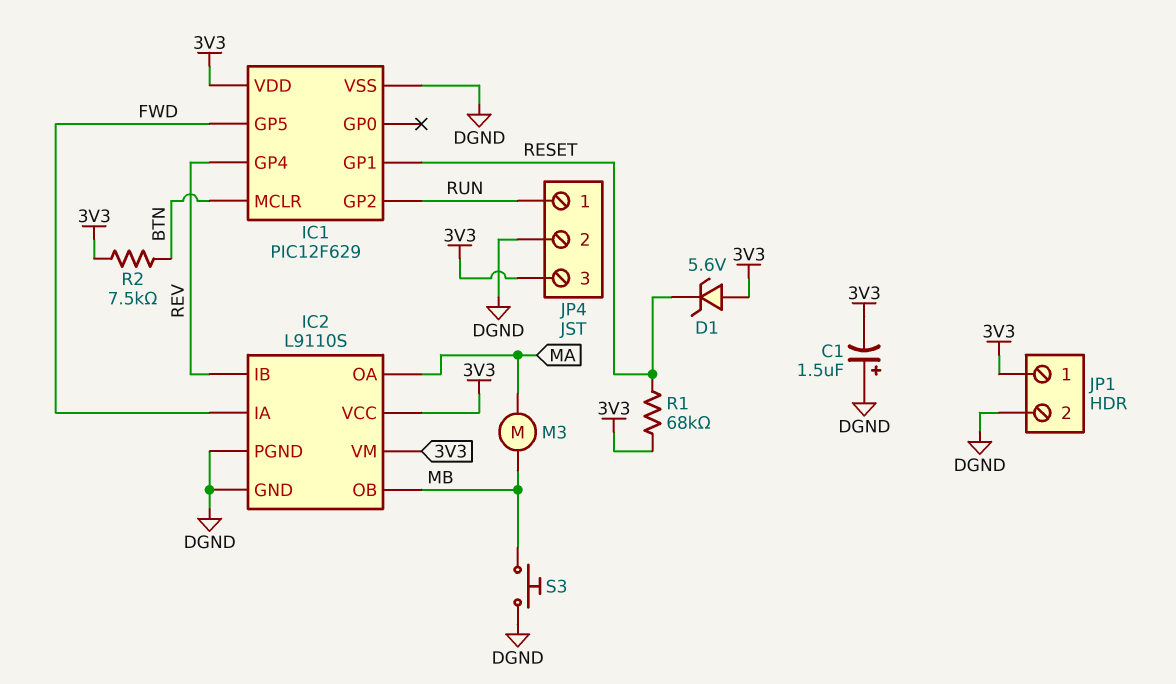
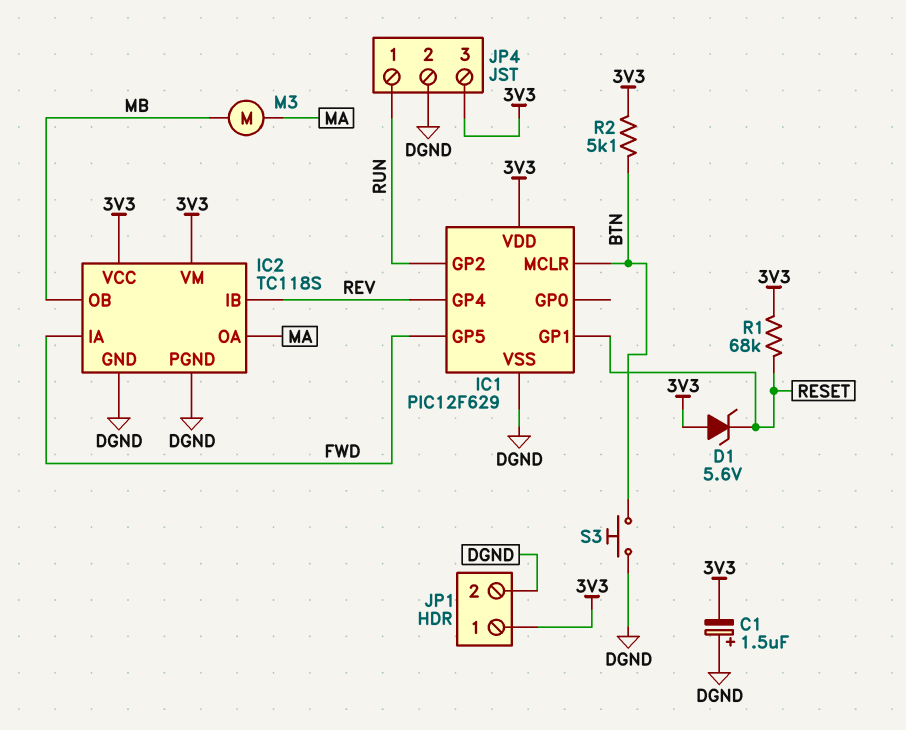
IC2: L9110S -> TC118S
R2: 7.5k (3V3, BTN) -> 5.1k (3V3, BTN)
S3: button (DGND, MB) -> button (BTN, DGND)

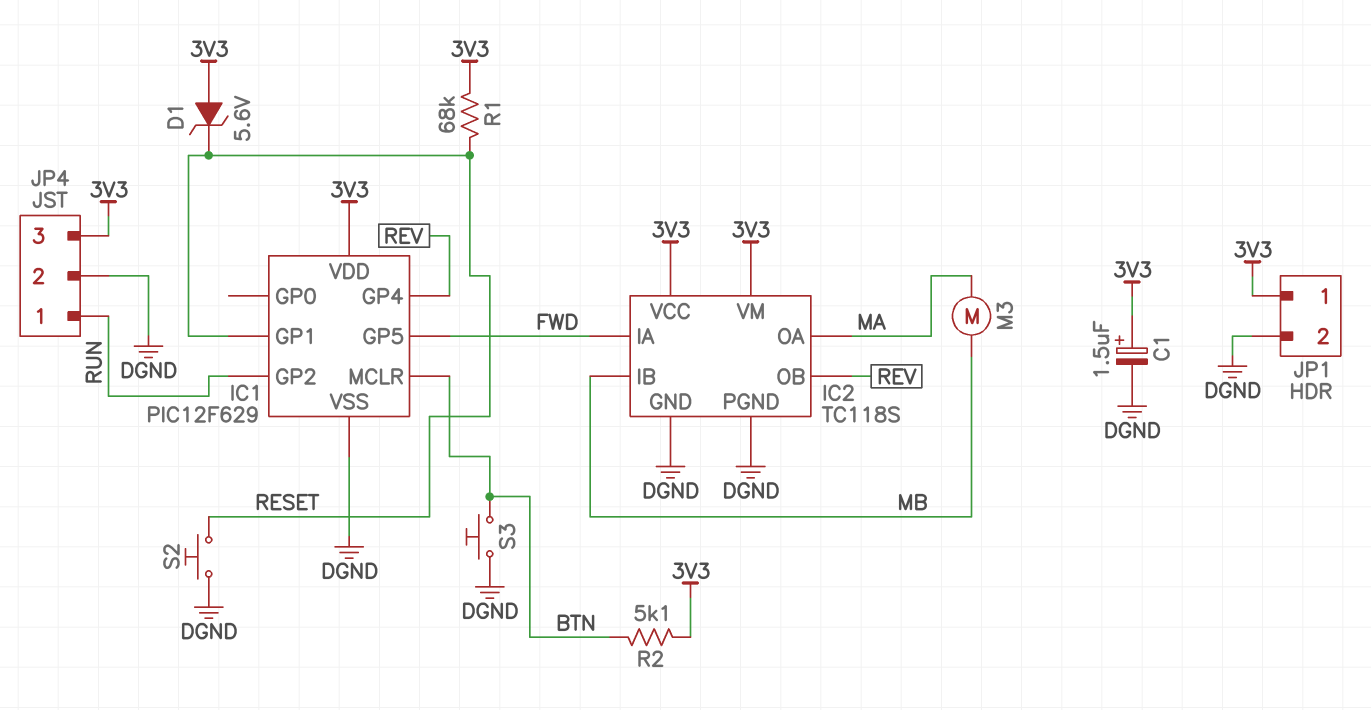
C1: 1.5uF (plus DGND, minus 3V3) -> 1.5uF (plus 3V3, minus DGND)
IC2 pin IB: REV -> MB
IC2 pin OB: MB -> REV
S2: none -> button (DGND, RESET)

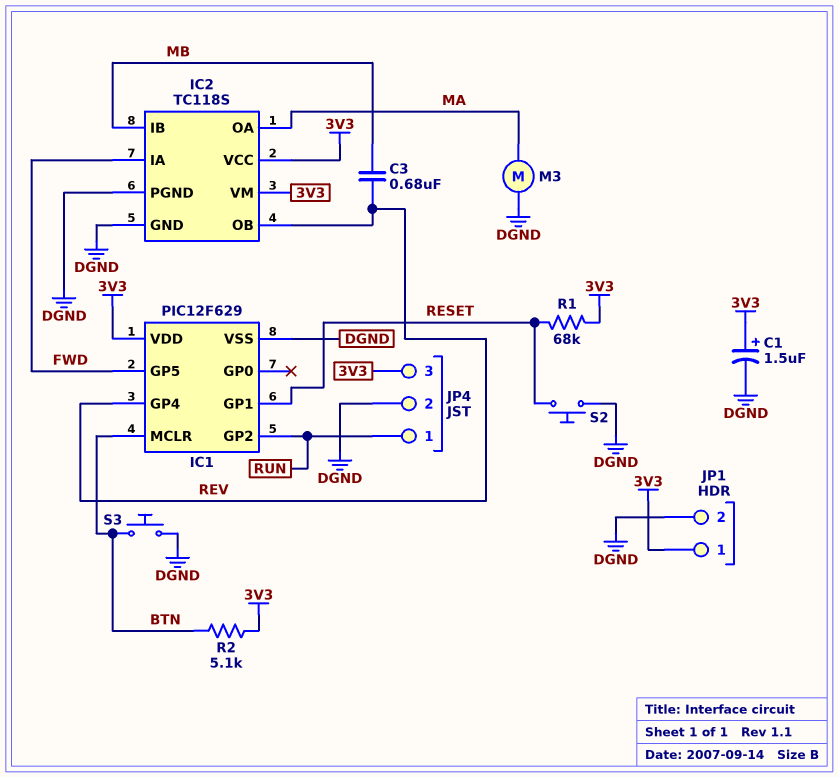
C3: none -> 680nF (MB, REV)
D1: zener 5.6V (A 3V3, K RESET) -> none
M3: motor (MA, MB) -> motor (DGND, MA)

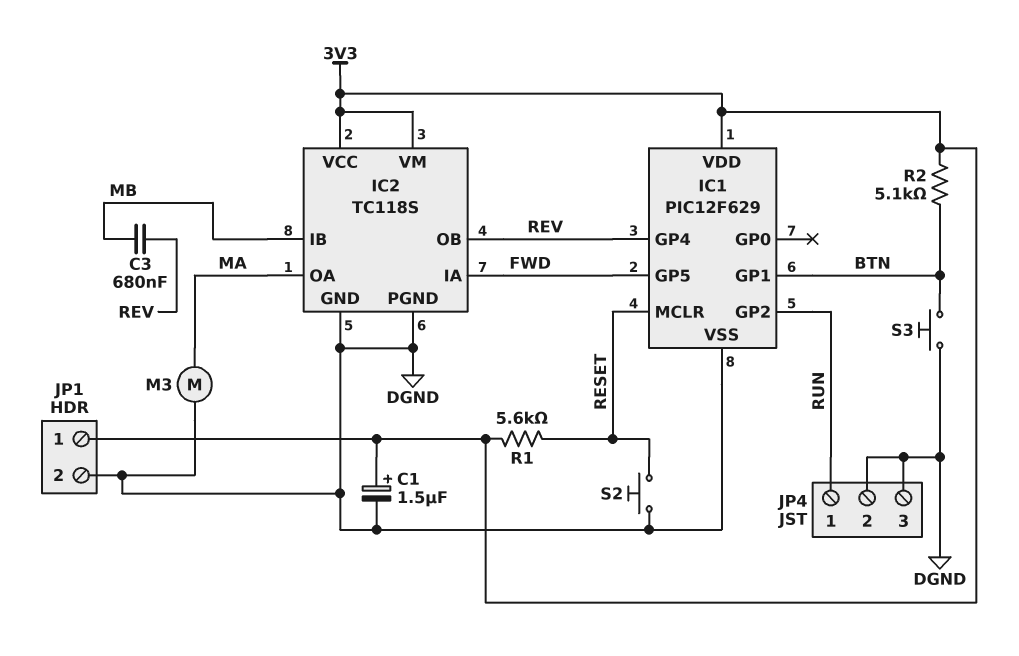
IC1 pin GP1: RESET -> BTN
IC1 pin MCLR: BTN -> RESET
JP4 pin 3: 3V3 -> DGND
R1: 68k (3V3, RESET) -> 5.6k (3V3, RESET)

